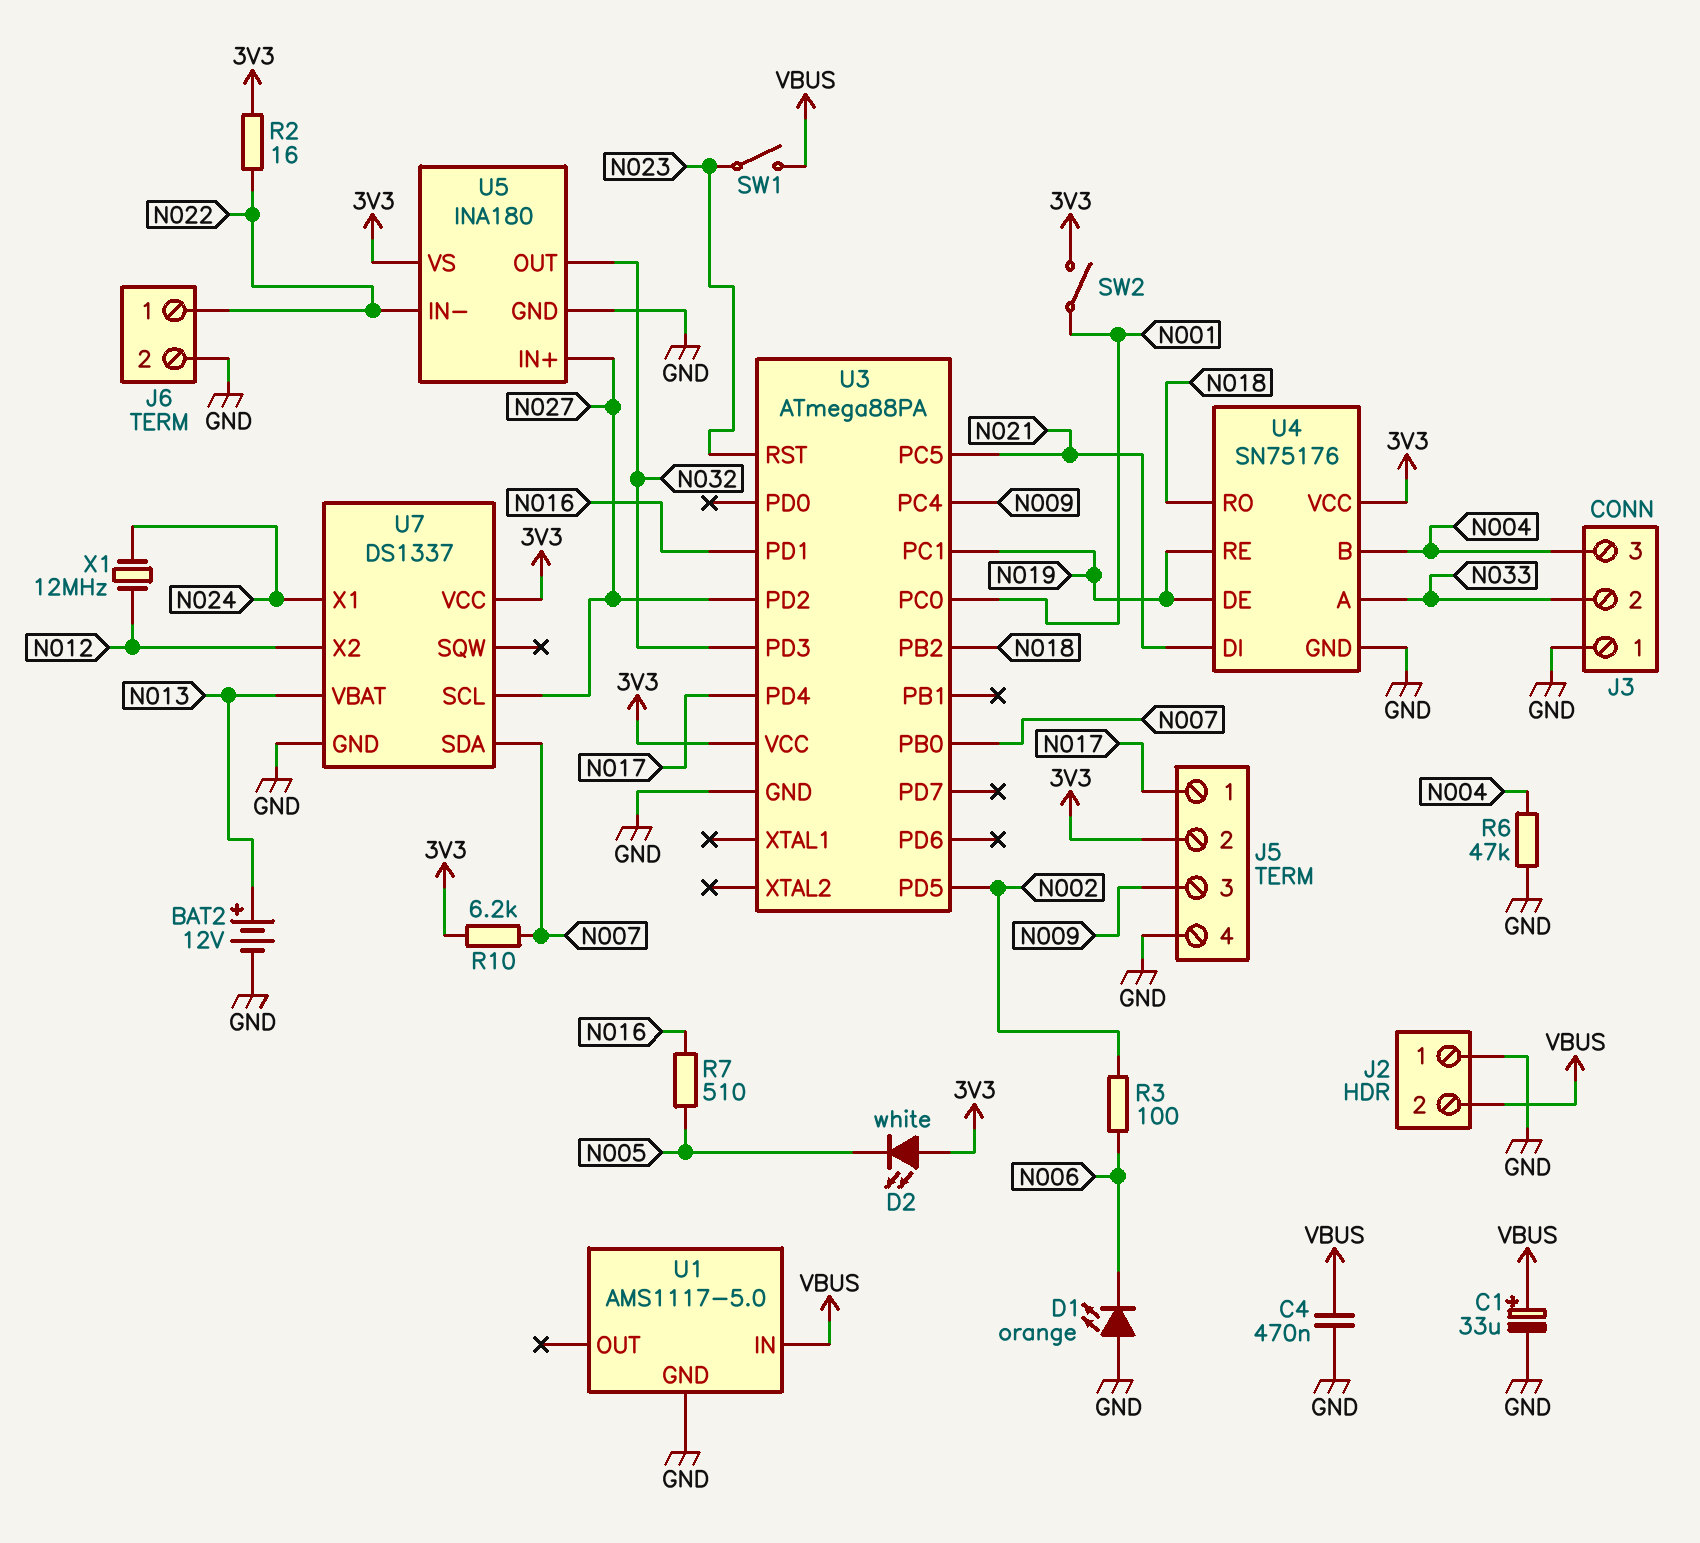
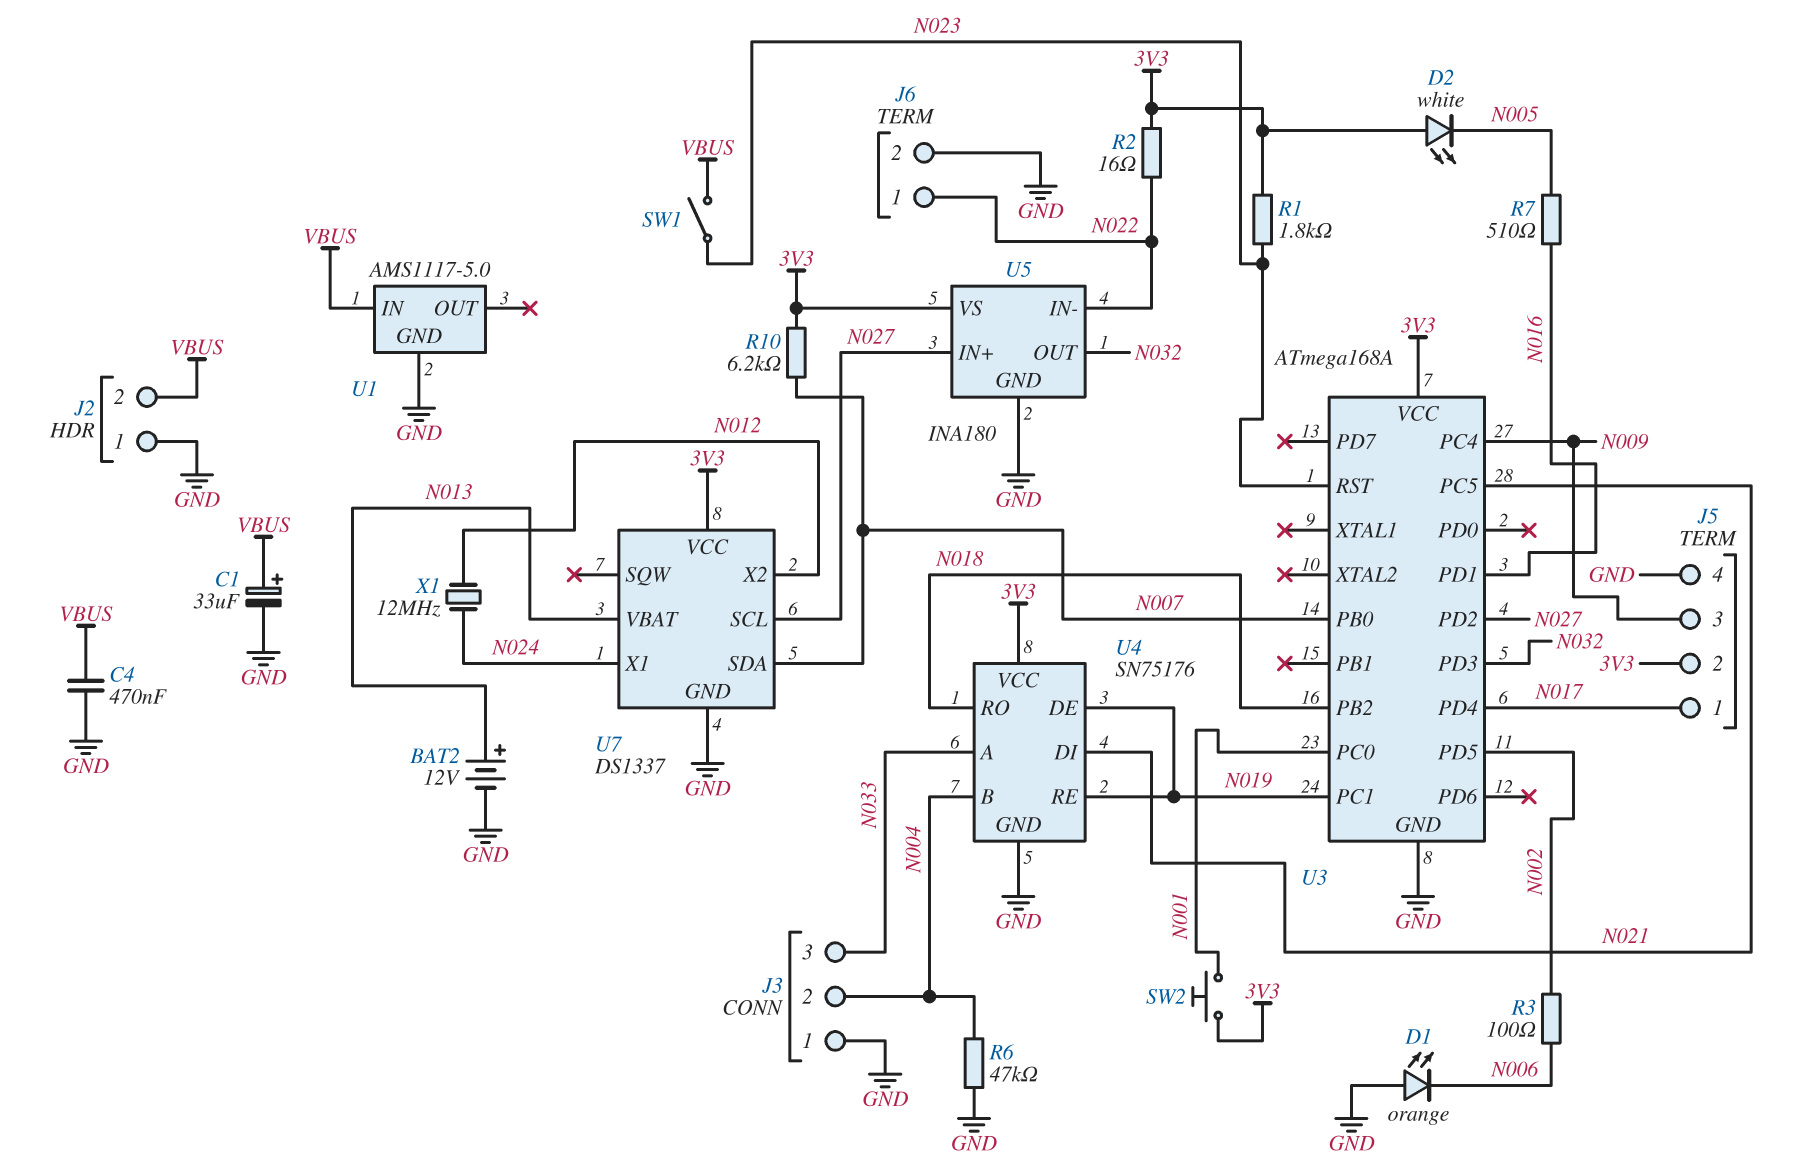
J3 pin 2: N033 -> N004
J3 pin 3: N004 -> N033
R1: none -> 1.8k (3V3, N023)
SW2: switch (3V3, N001) -> button (3V3, N001)
U3: ATmega88PA -> ATmega168A

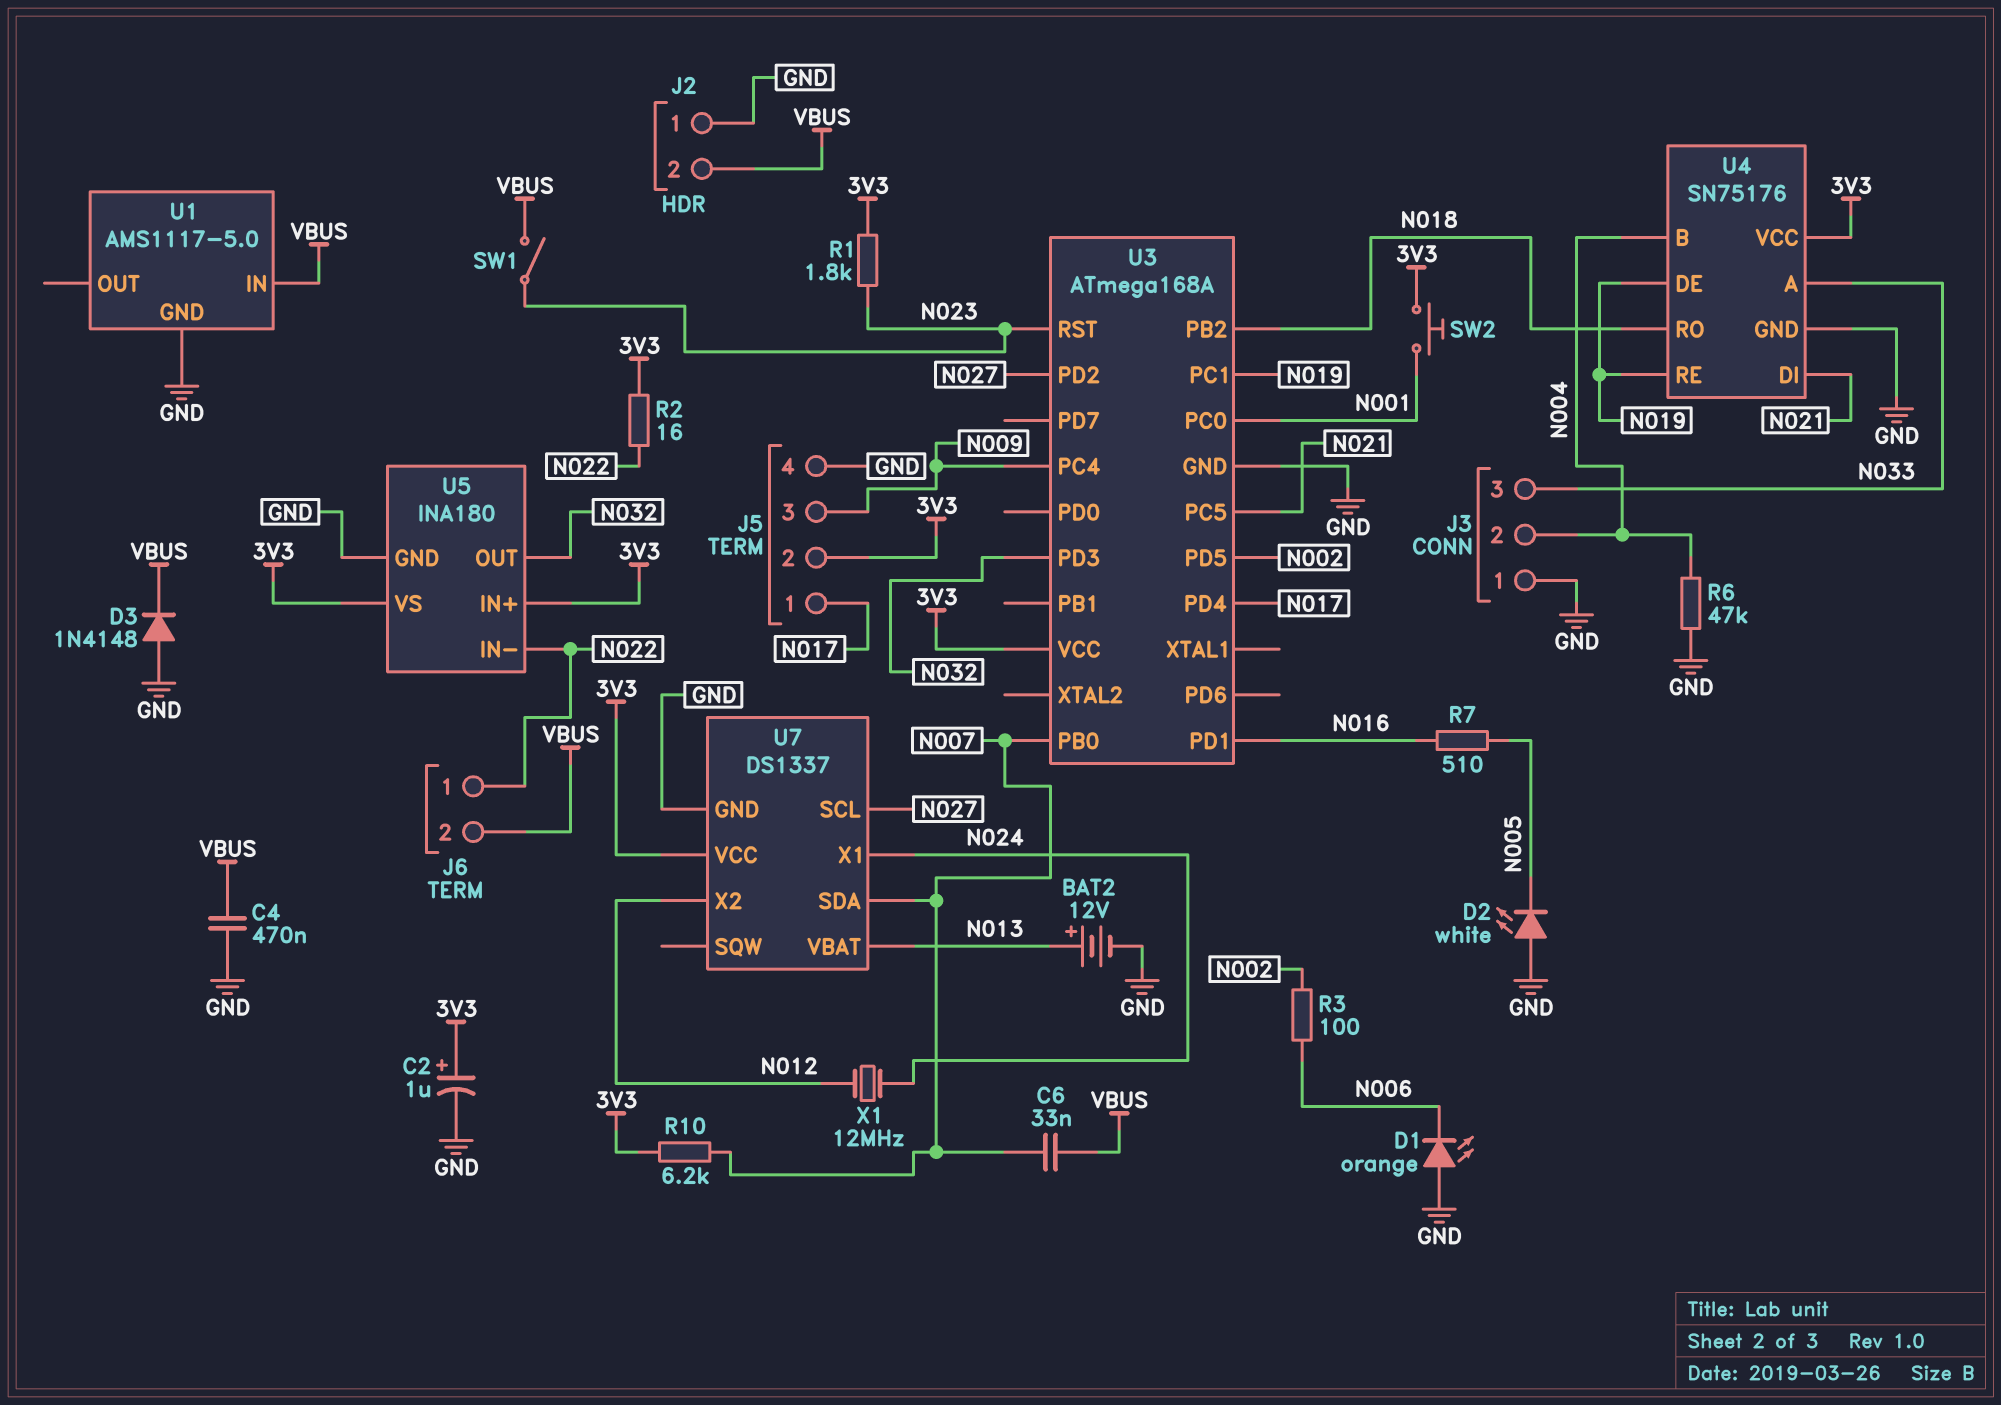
C1: 33uF (plus VBUS, minus GND) -> none
C2: none -> 1uF (plus 3V3, minus GND)
C6: none -> 33nF (N007, VBUS)
D2: LED white (A 3V3, K N005) -> LED white (A GND, K N005)
D3: none -> diode 1N4148 (A GND, K VBUS)
J6 pin 2: GND -> VBUS
U5 pin IN+: N027 -> 3V3

